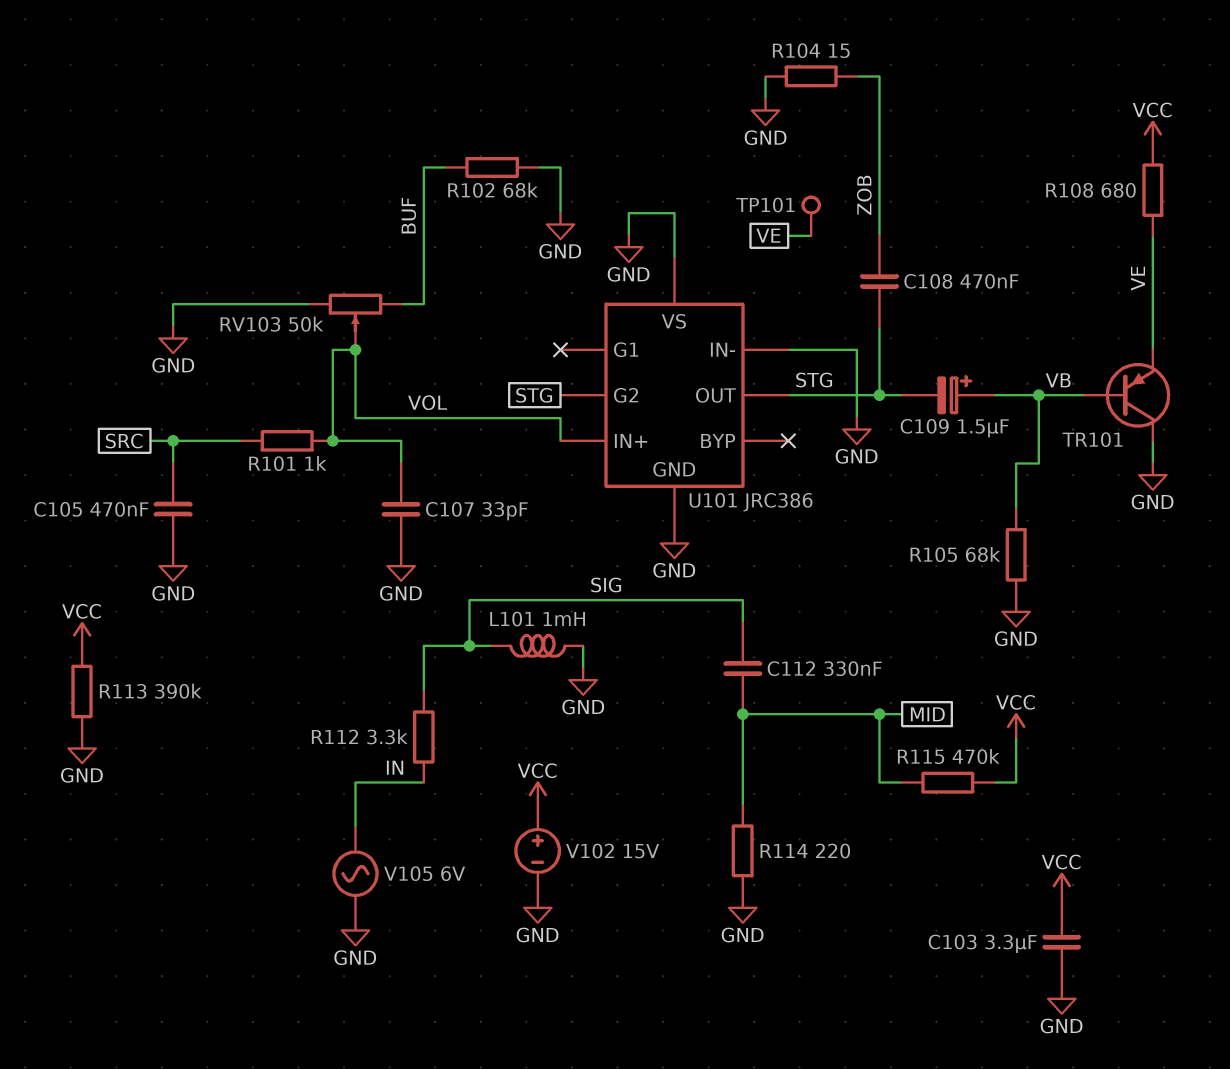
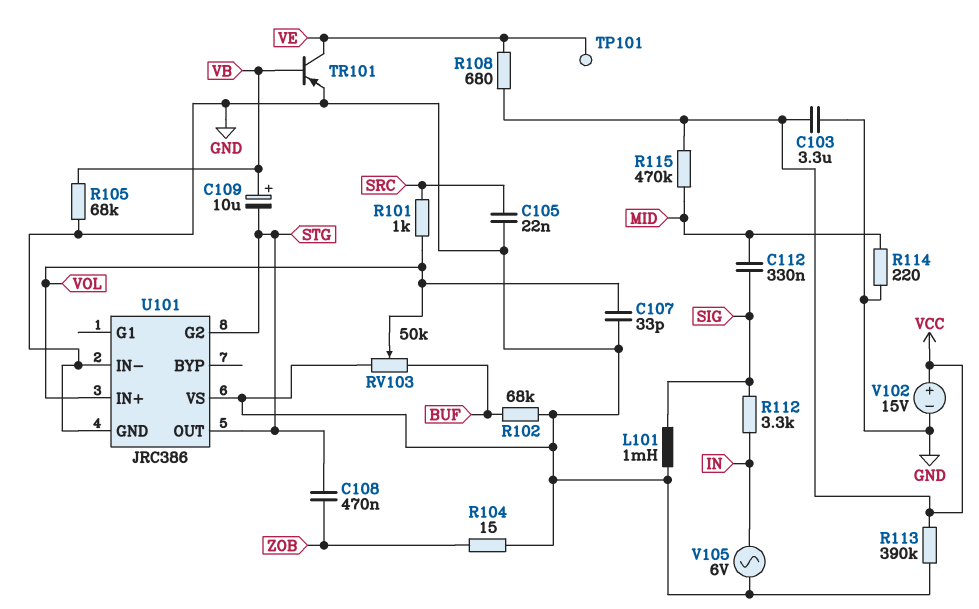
C105: 470nF (GND, SRC) -> 22nF (GND, SRC)
C109: 1.5uF (plus VB, minus STG) -> 10uF (plus VB, minus STG)
TR101: PNP (B VB, C GND, E VE) -> PNP (B VB, C VE, E GND)

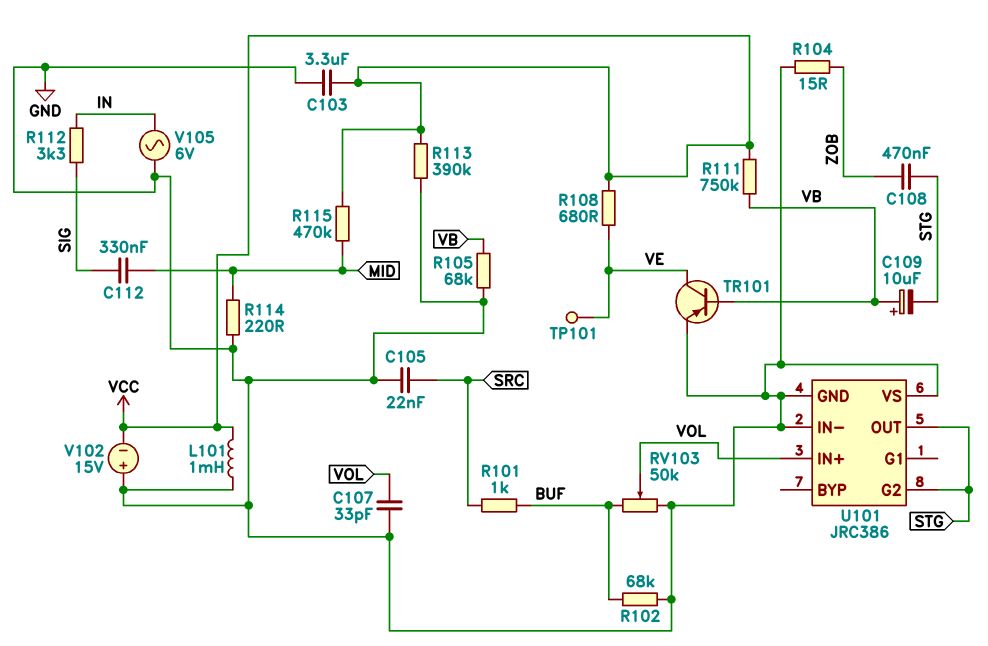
L101: 1mH (GND, SIG) -> 1mH (GND, VCC)
R101: 1k (SRC, VOL) -> 1k (BUF, SRC)
R111: none -> 750k (VB, VCC)
V102: 15V (plus VCC, minus GND) -> 15V (plus GND, minus VCC)

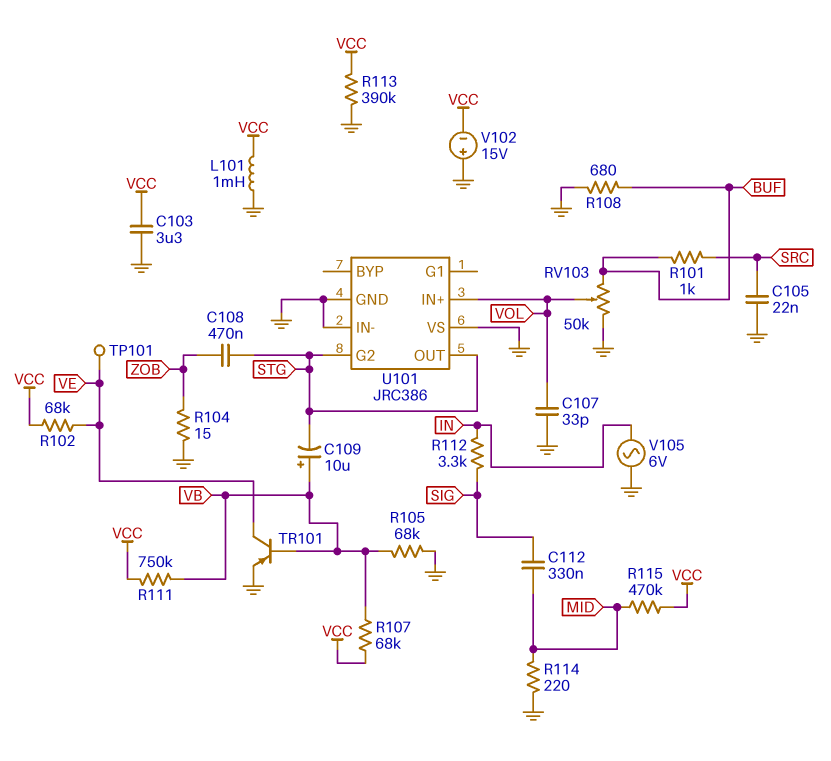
R102: 68k (BUF, GND) -> 68k (VCC, VE)
R107: none -> 68k (VB, VCC)
R108: 680 (VCC, VE) -> 680 (BUF, GND)

